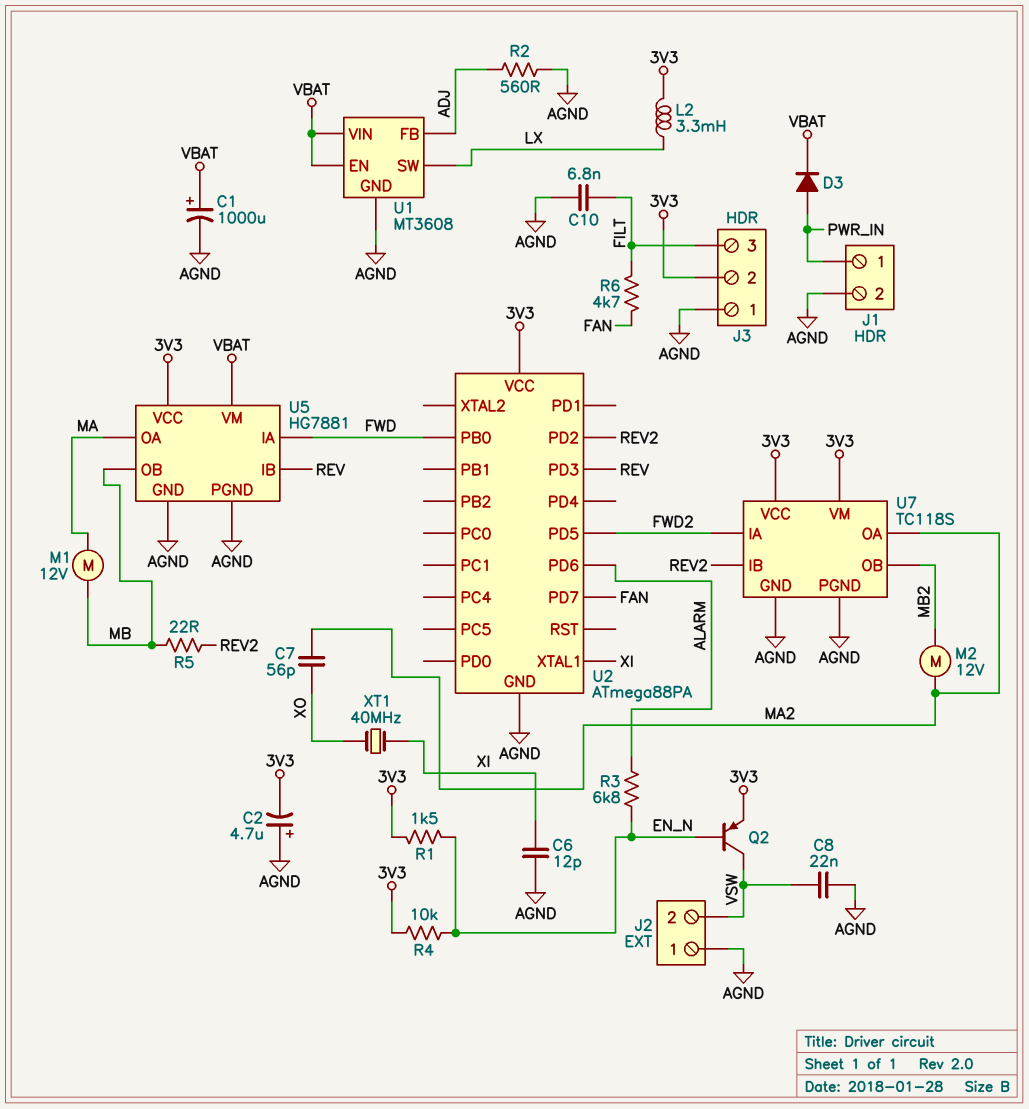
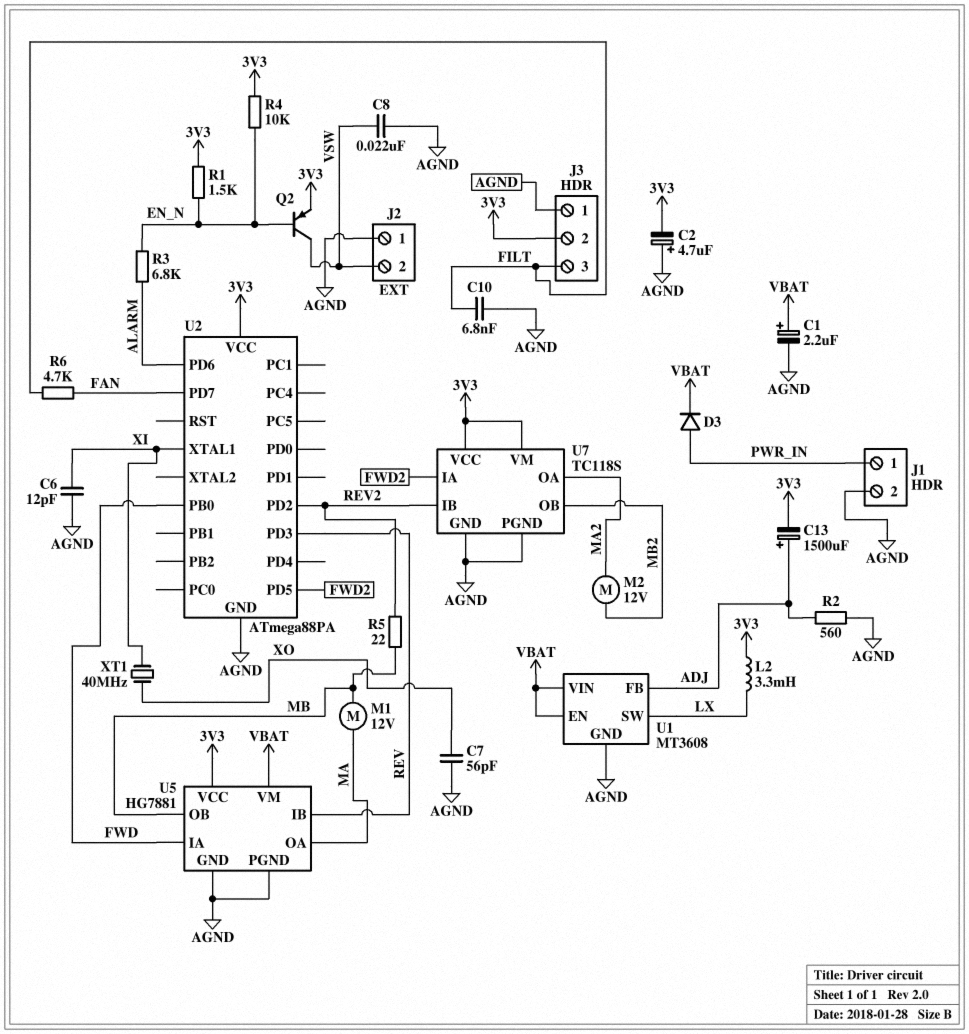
C1: 1000uF (plus VBAT, minus AGND) -> 2.2uF (plus VBAT, minus AGND)
C7: 56pF (MA2, XO) -> 56pF (AGND, XO)
C13: none -> 1500uF (plus ADJ, minus 3V3)

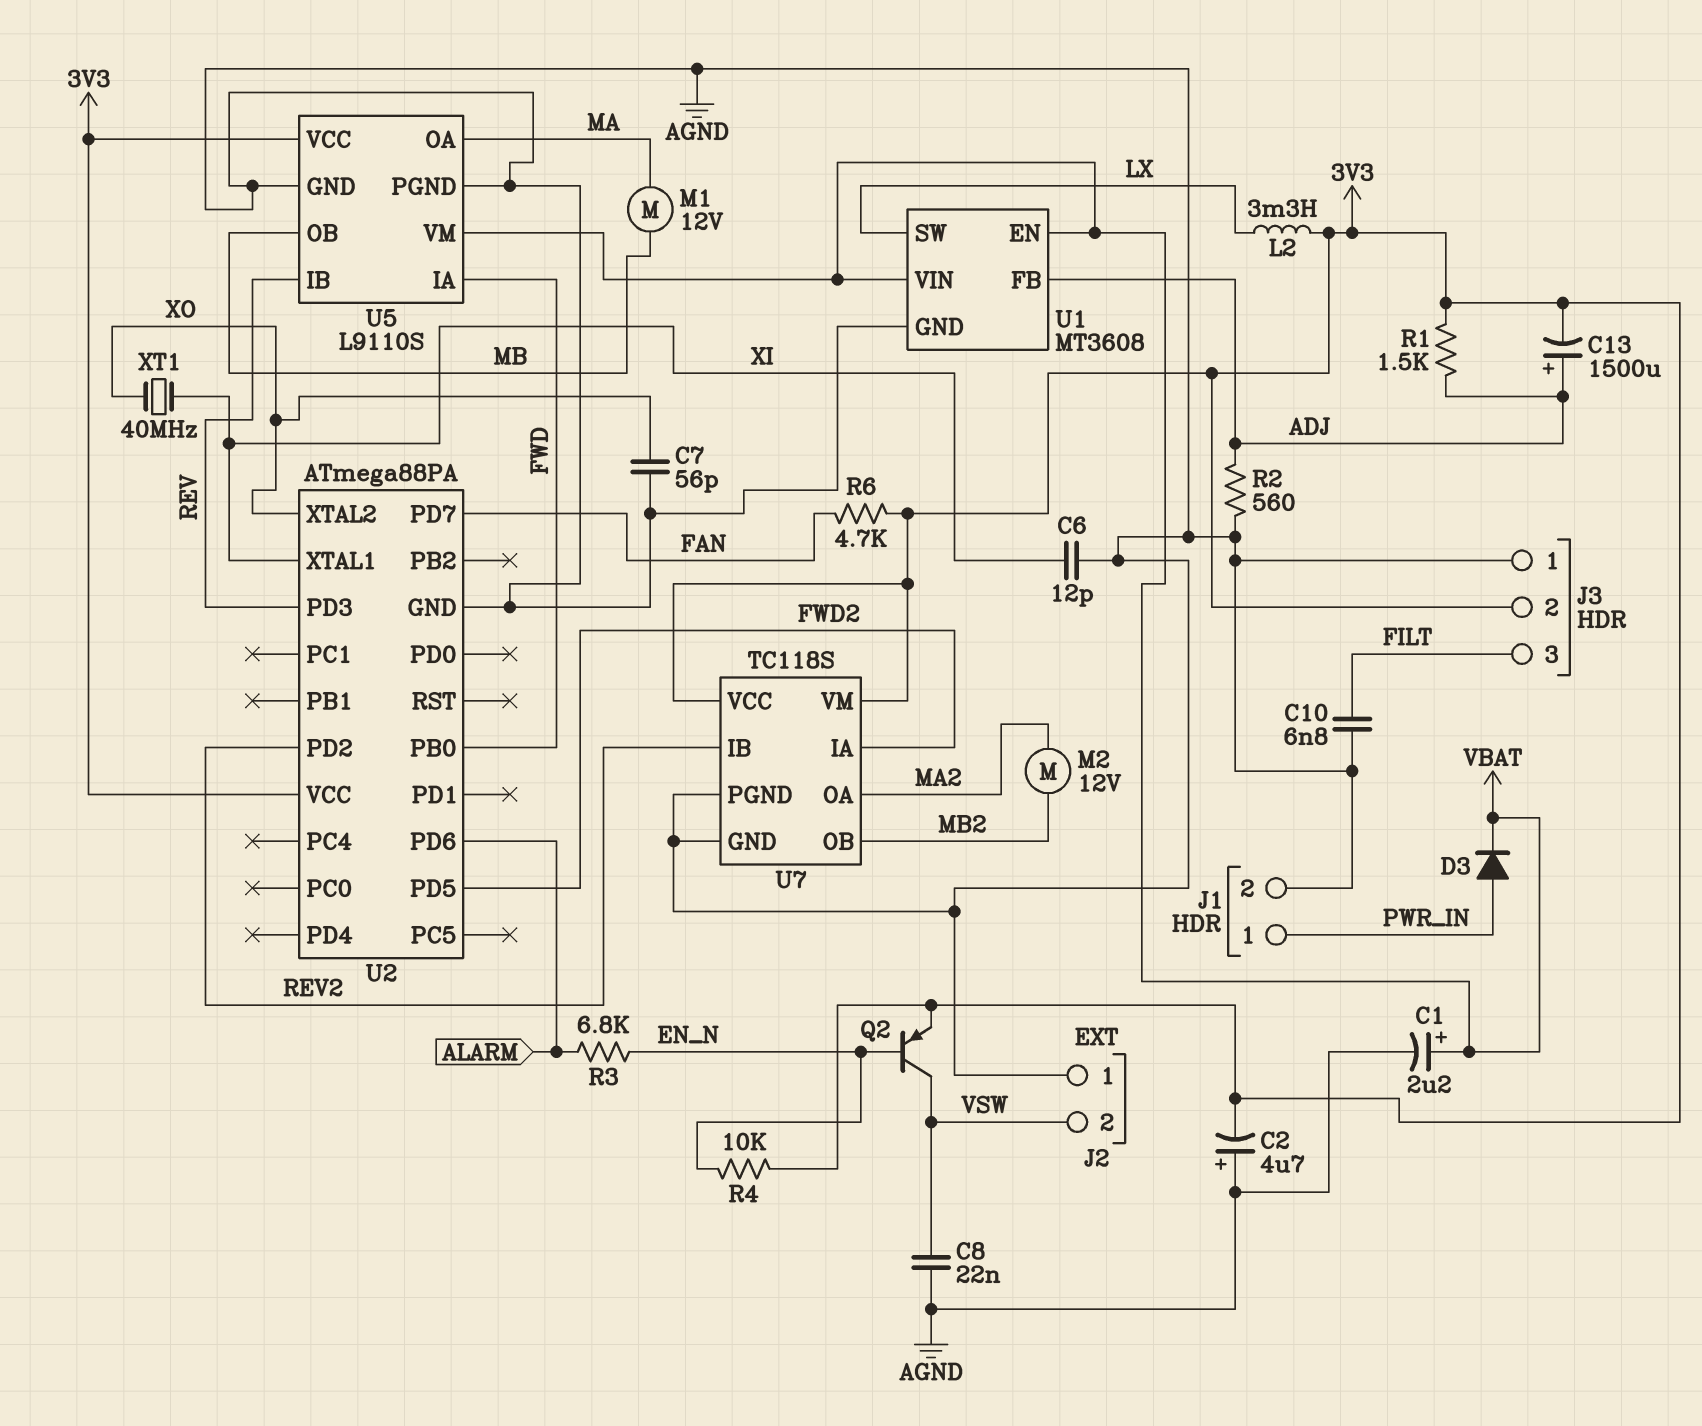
R1: 1.5k (3V3, EN_N) -> 1.5k (3V3, ADJ)
R5: 22 (MB, REV2) -> none
R6: 4.7k (FAN, FILT) -> 4.7k (3V3, FAN)
U2 pin XTAL2: none -> XO
U5: HG7881 -> L9110S

